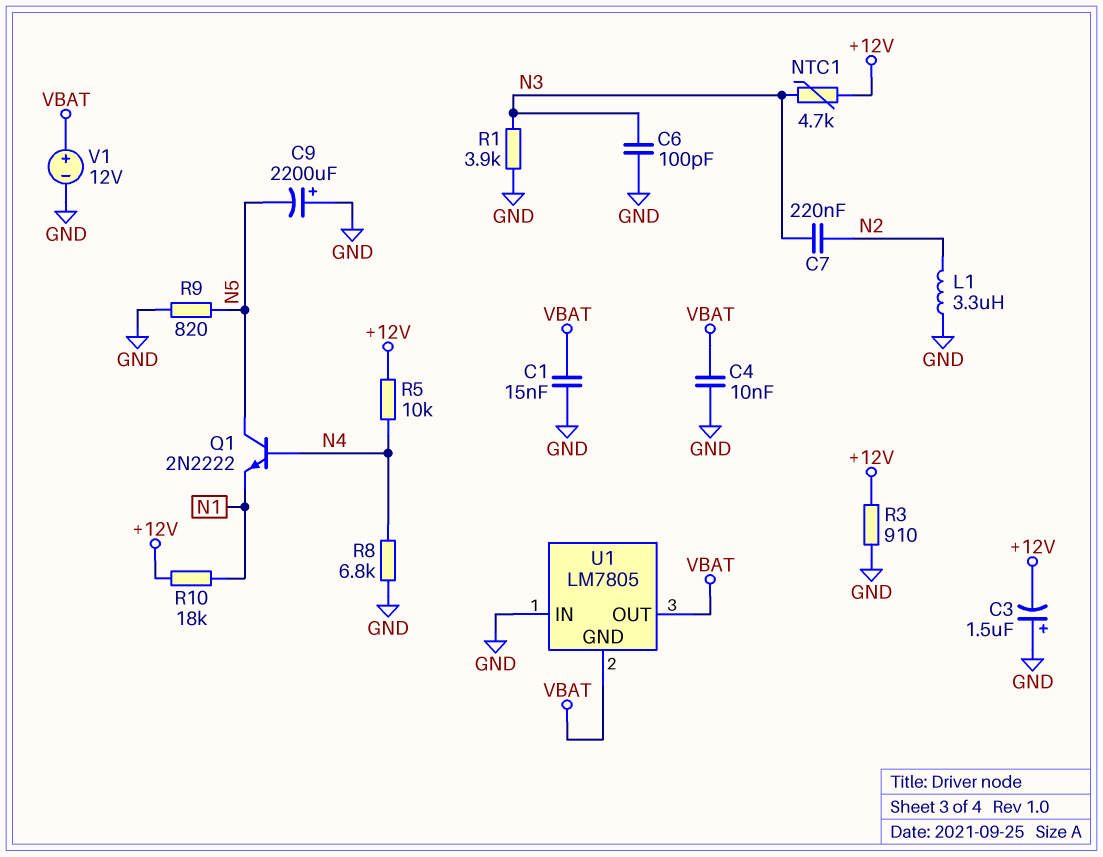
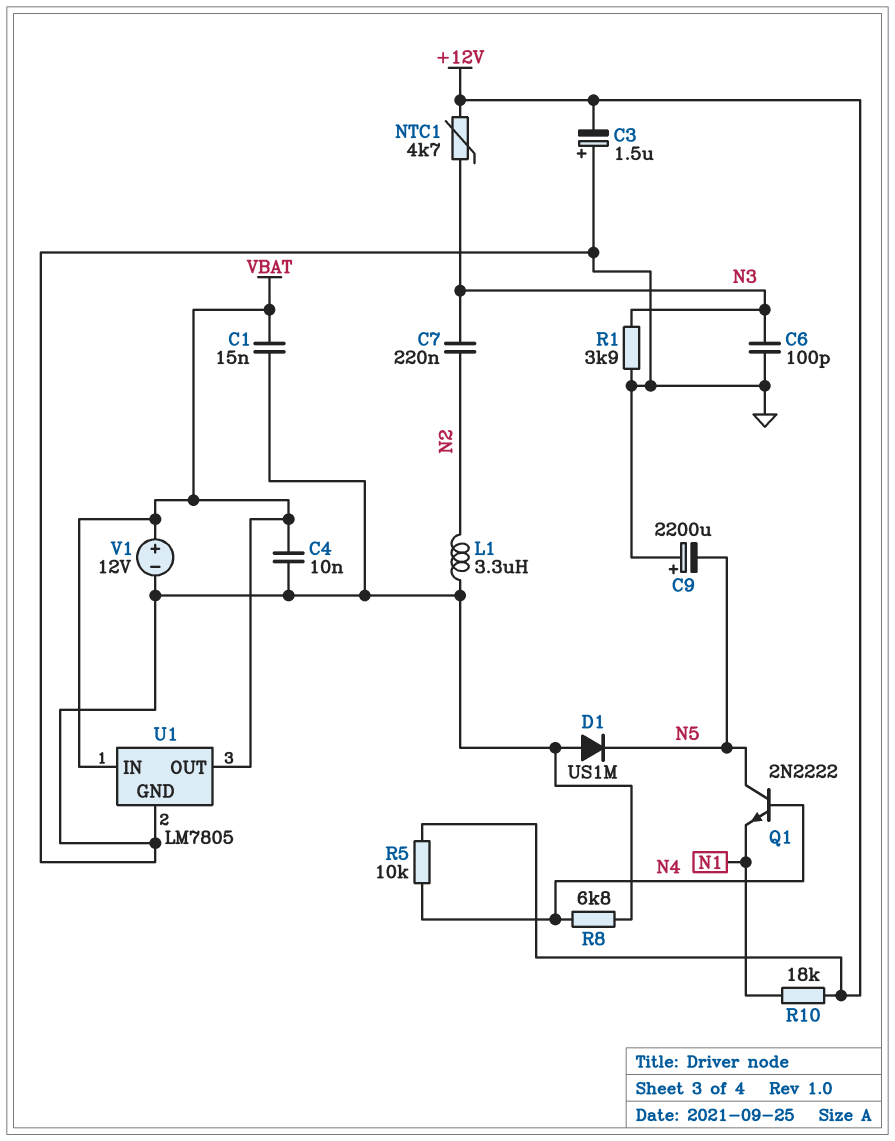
D1: none -> diode US1M (A GND, K N5)
R3: 910 (+12V, GND) -> none
R9: 820 (GND, N5) -> none
U1 pin GND: VBAT -> GND
U1 pin IN: GND -> VBAT

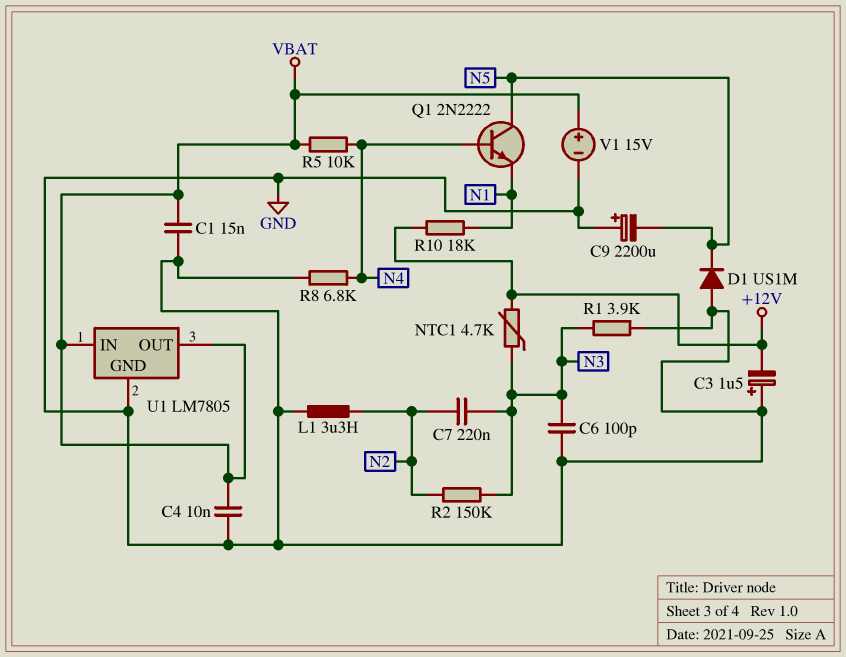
R2: none -> 150k (N2, N3)
R5: 10k (+12V, N4) -> 10k (N4, VBAT)
V1: 12V (plus VBAT, minus GND) -> 15V (plus VBAT, minus GND)

